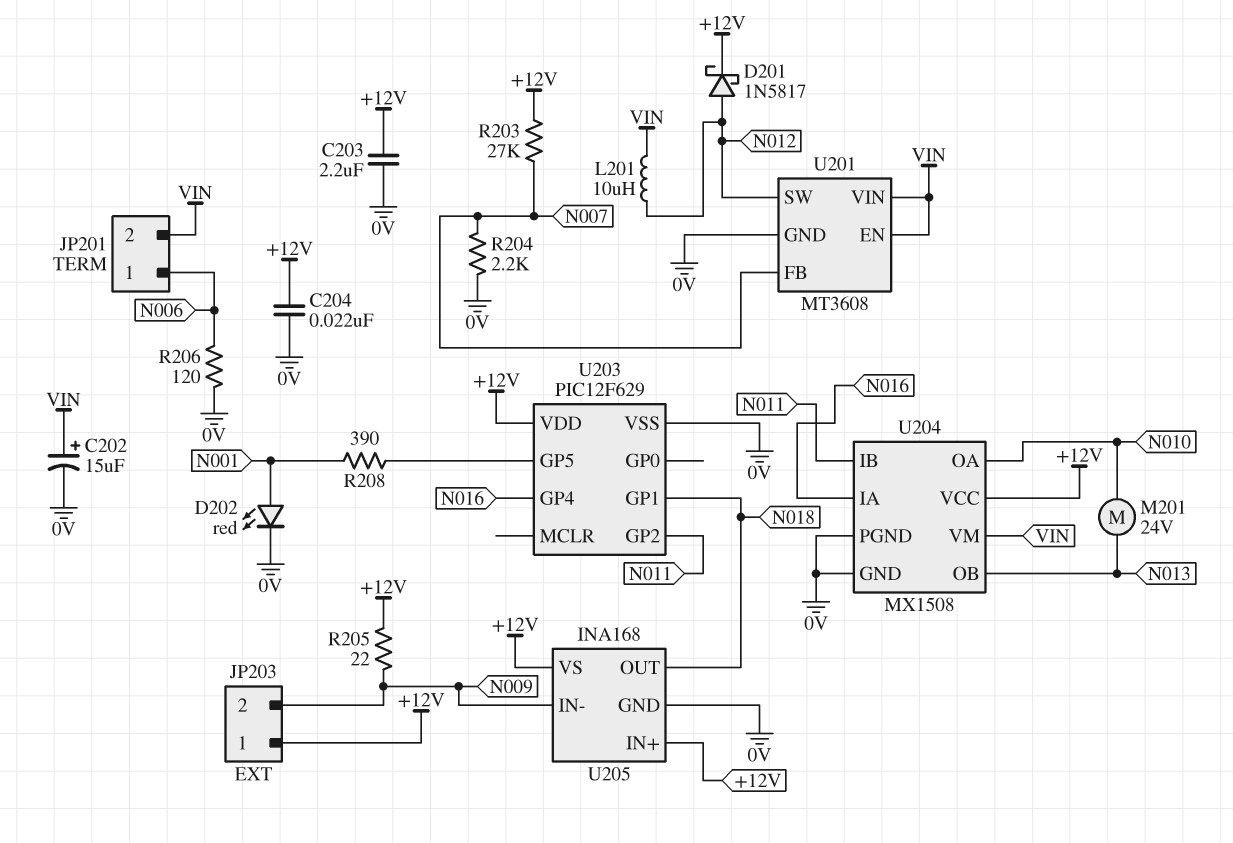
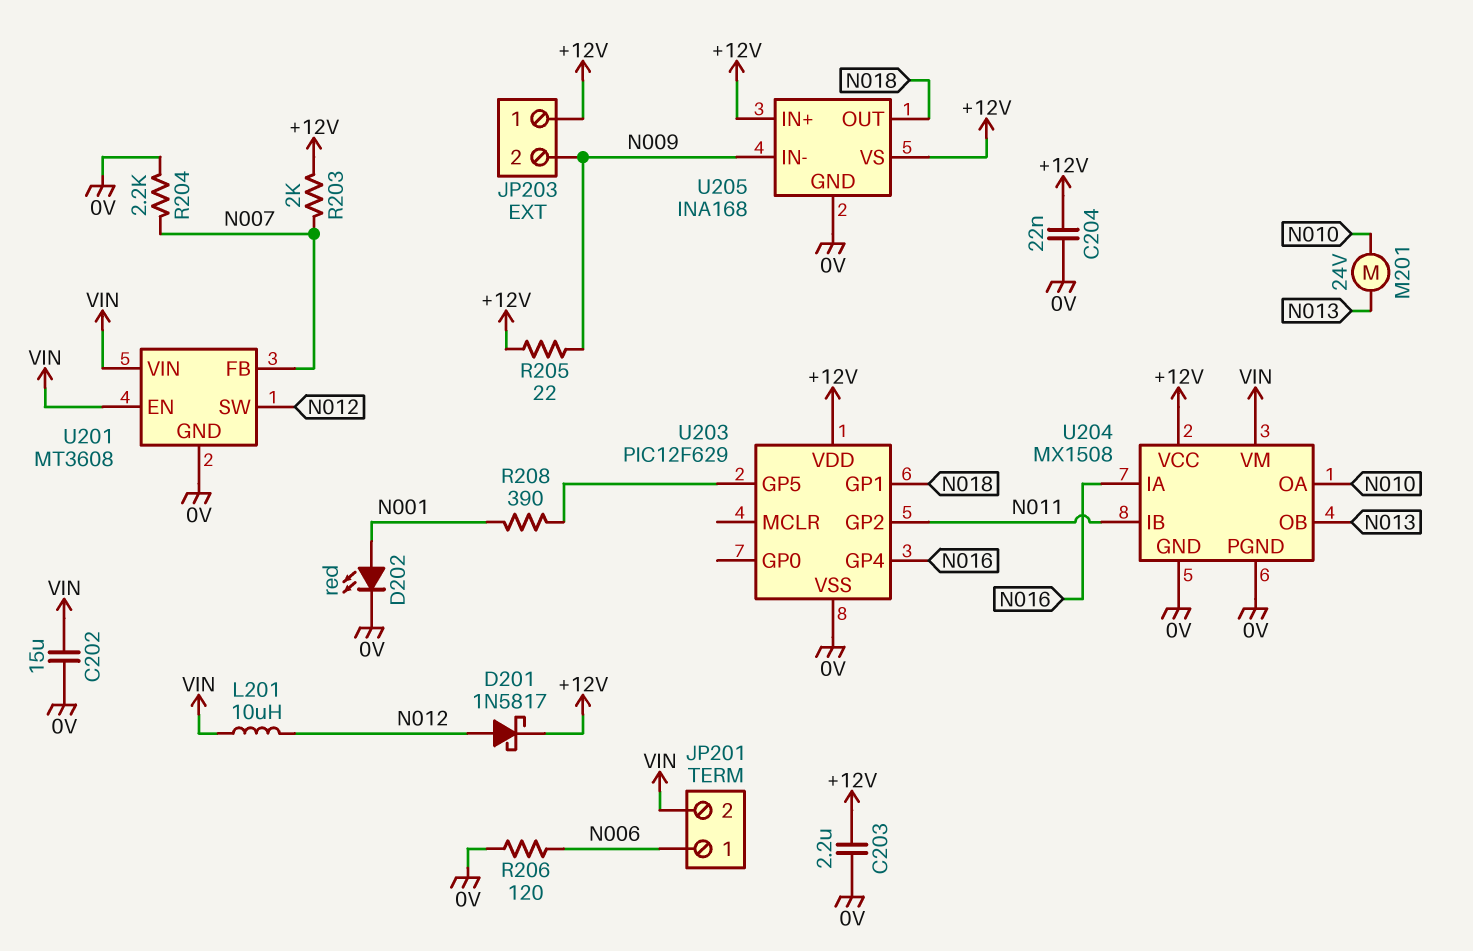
C202: 15uF (plus VIN, minus 0V) -> 15uF (0V, VIN)
R203: 27k (+12V, N007) -> 2k (+12V, N007)

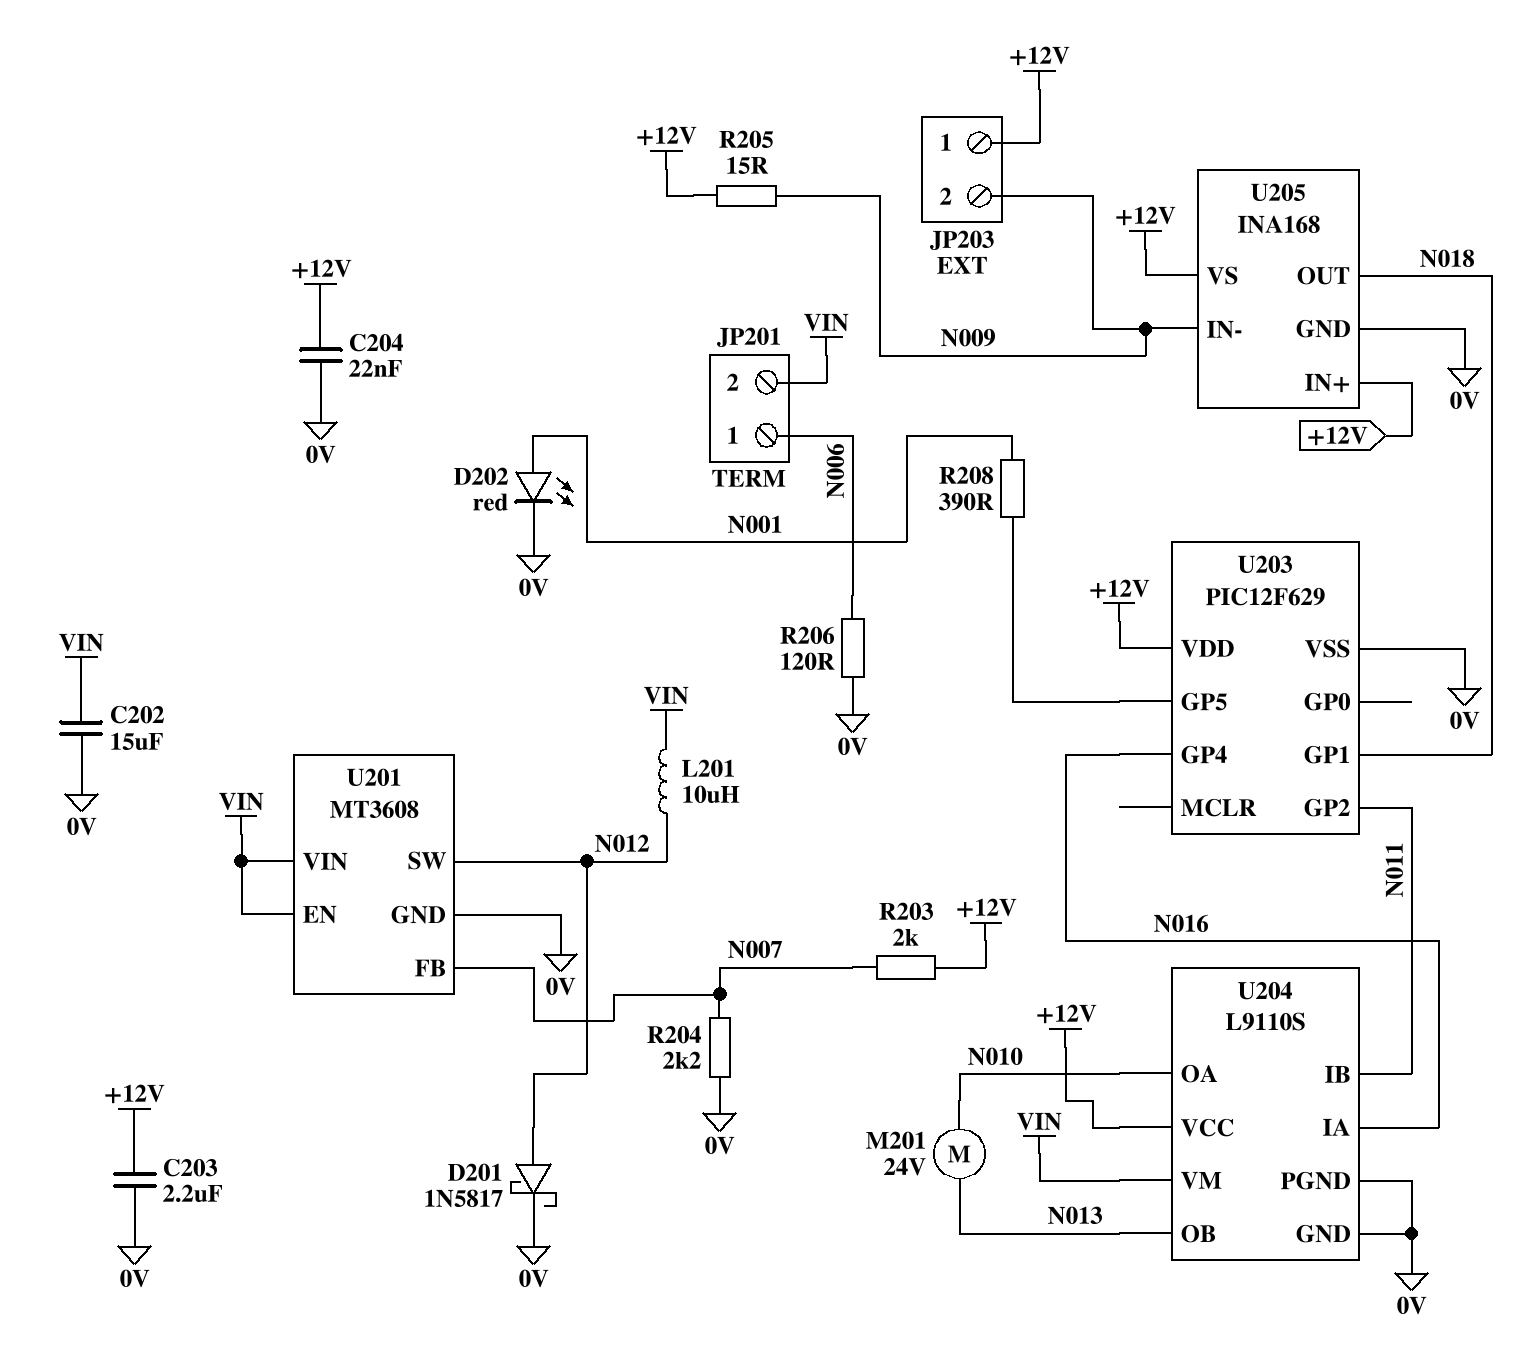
D201: schottky 1N5817 (A N012, K +12V) -> schottky 1N5817 (A N012, K 0V)
R205: 22 (+12V, N009) -> 15 (+12V, N009)
U204: MX1508 -> L9110S

